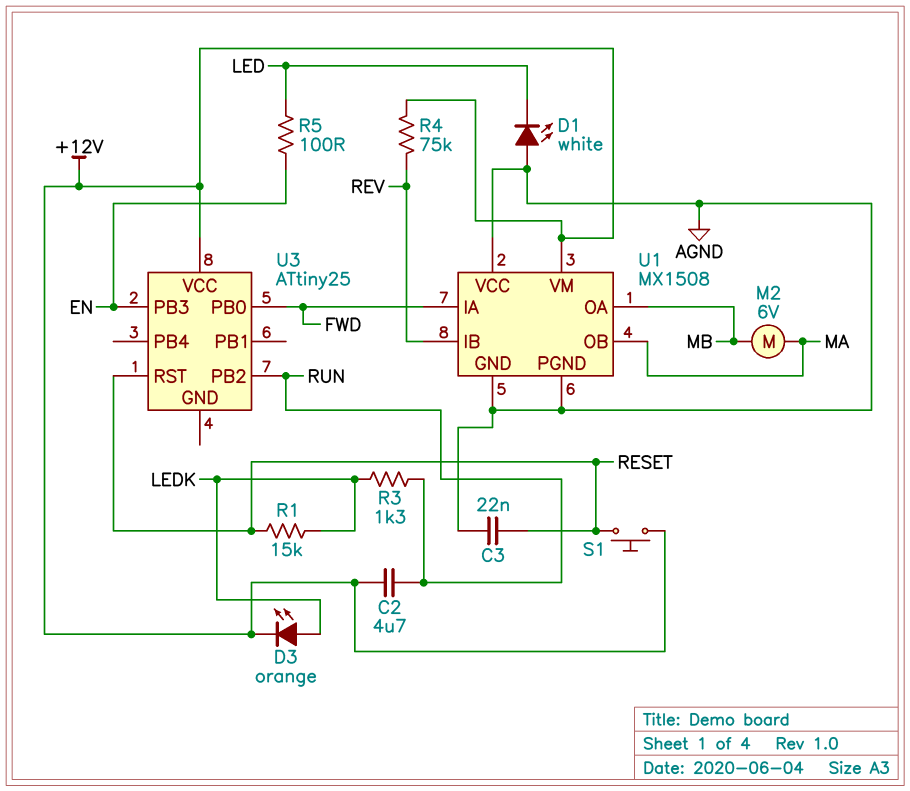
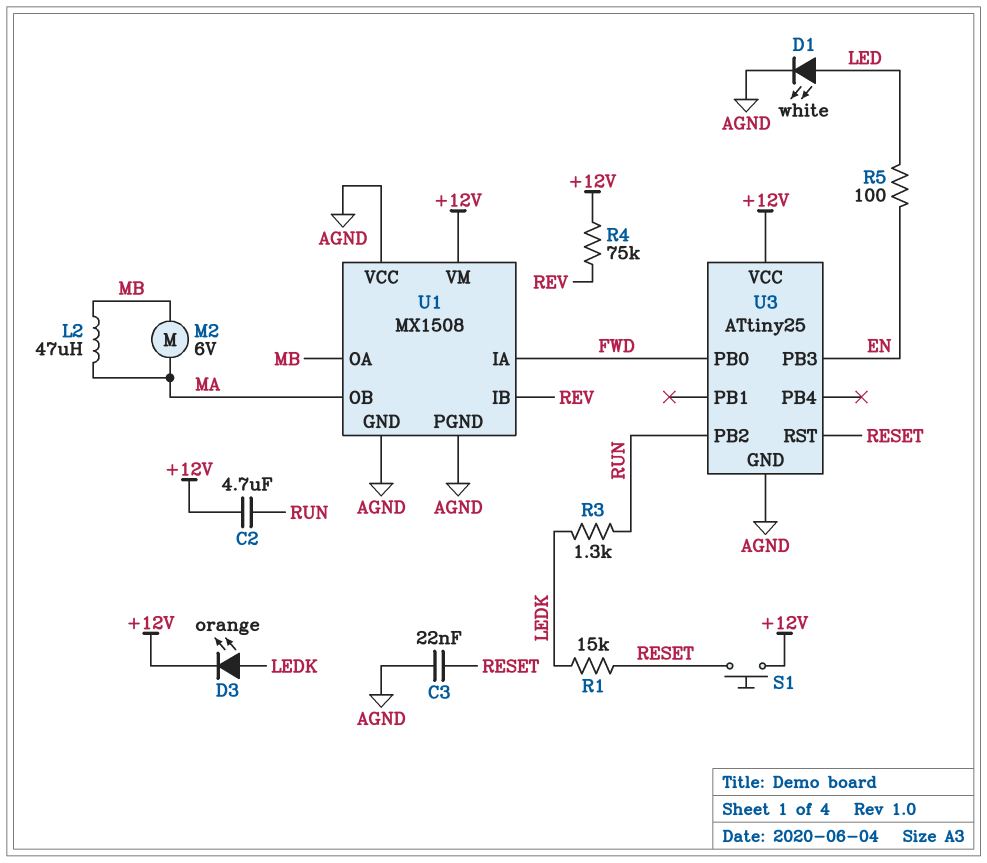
D1: LED white (A AGND, K LED) -> LED white (A LED, K AGND)
L2: none -> 47uH (MA, MB)
U3 pin GND: none -> AGND

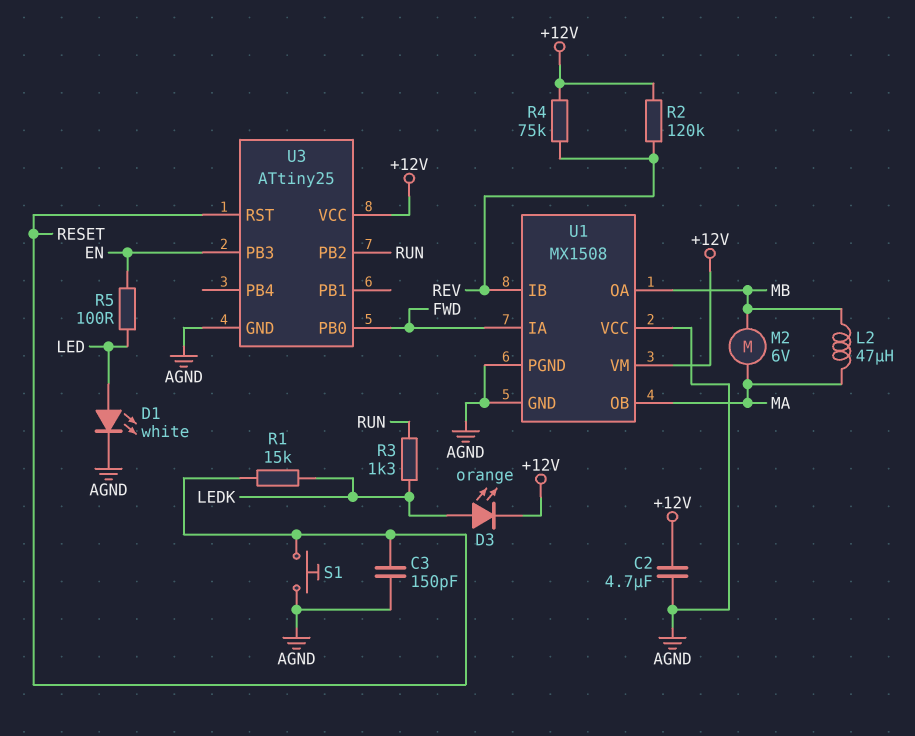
C2: 4.7uF (+12V, RUN) -> 4.7uF (+12V, AGND)
C3: 22nF (AGND, RESET) -> 150pF (AGND, RESET)
R2: none -> 120k (+12V, REV)
S1: button (+12V, RESET) -> button (AGND, RESET)

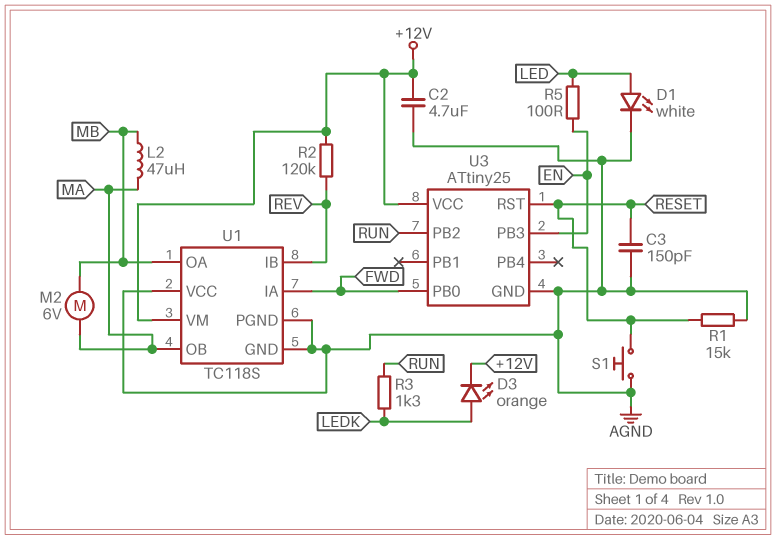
R1: 15k (LEDK, RESET) -> 15k (AGND, RESET)
R4: 75k (+12V, REV) -> none
U1: MX1508 -> TC118S

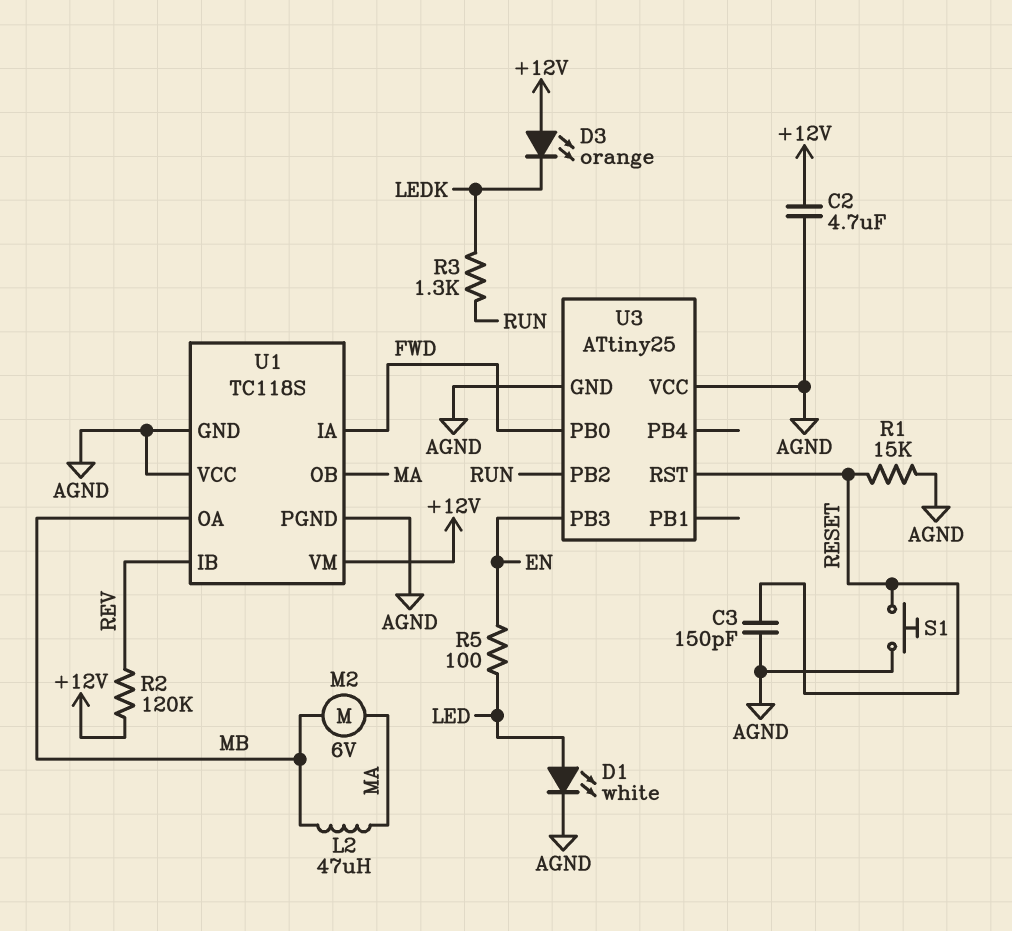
D3: LED orange (A LEDK, K +12V) -> LED orange (A +12V, K LEDK)
U3 pin VCC: +12V -> AGND

